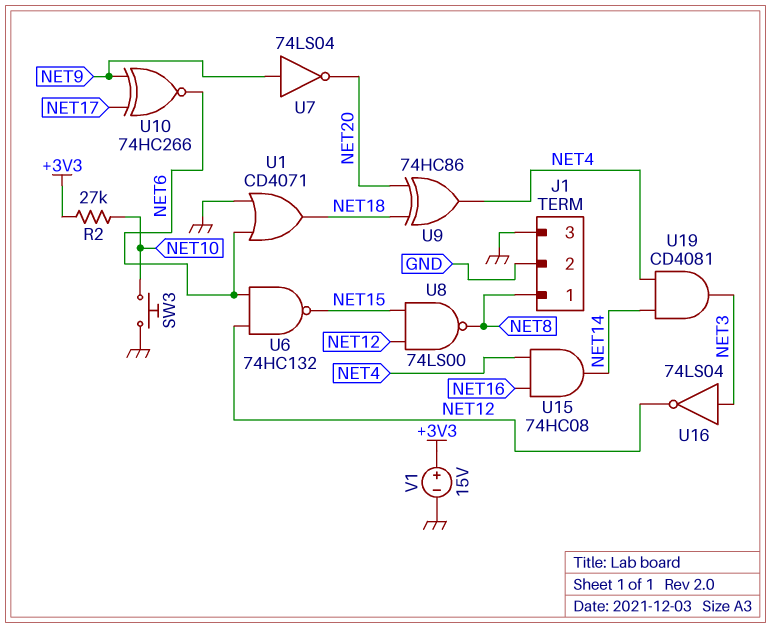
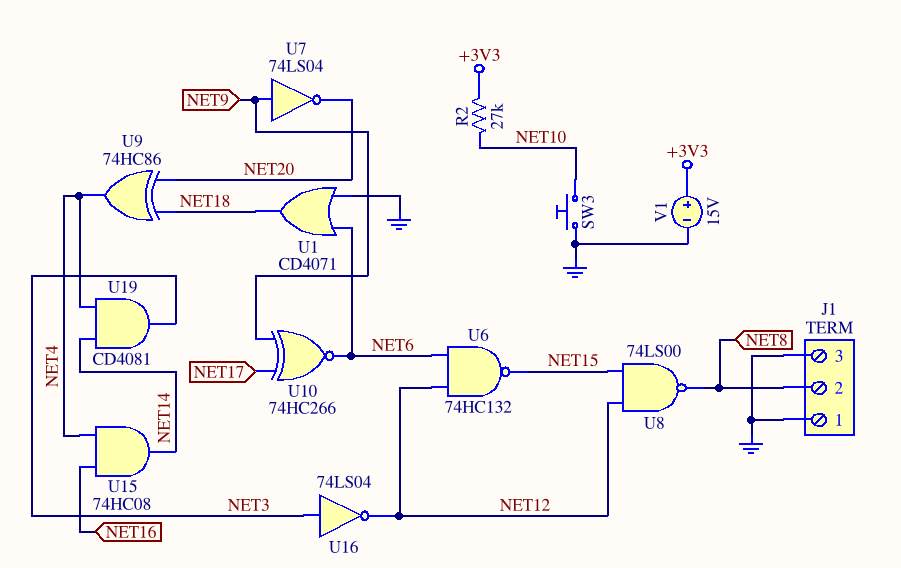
J1 pin 1: NET8 -> GND
J1 pin 2: GND -> NET8

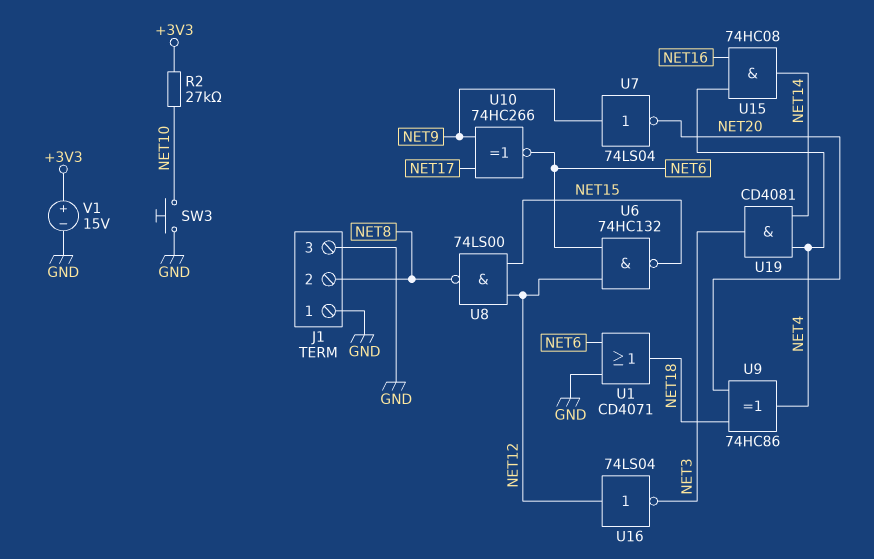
U16: NOT 74LS04 (in NET3, out NET12) -> NOT 74LS04 (in NET12, out NET3)

